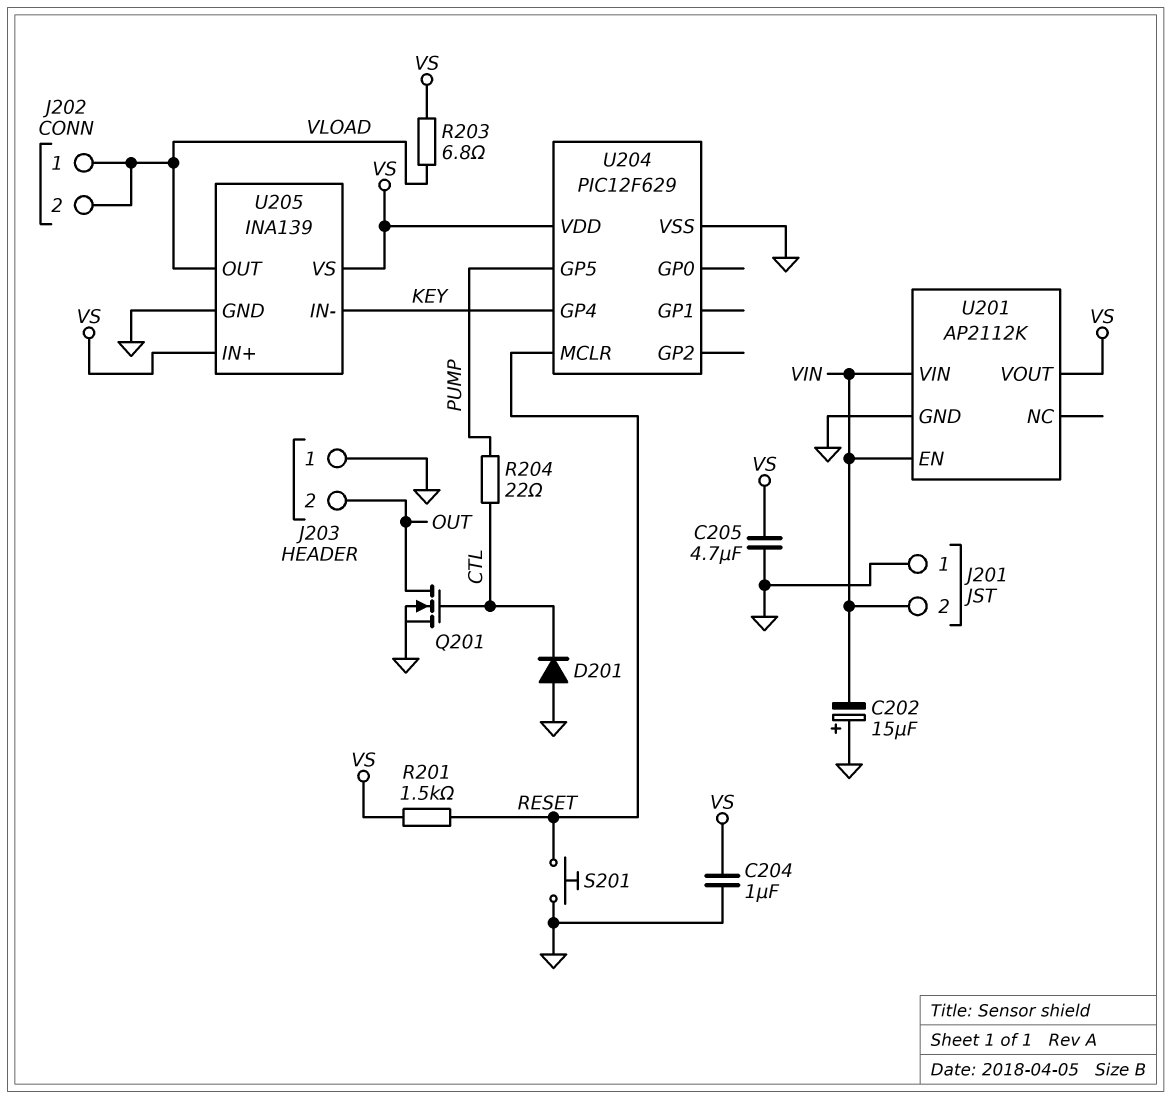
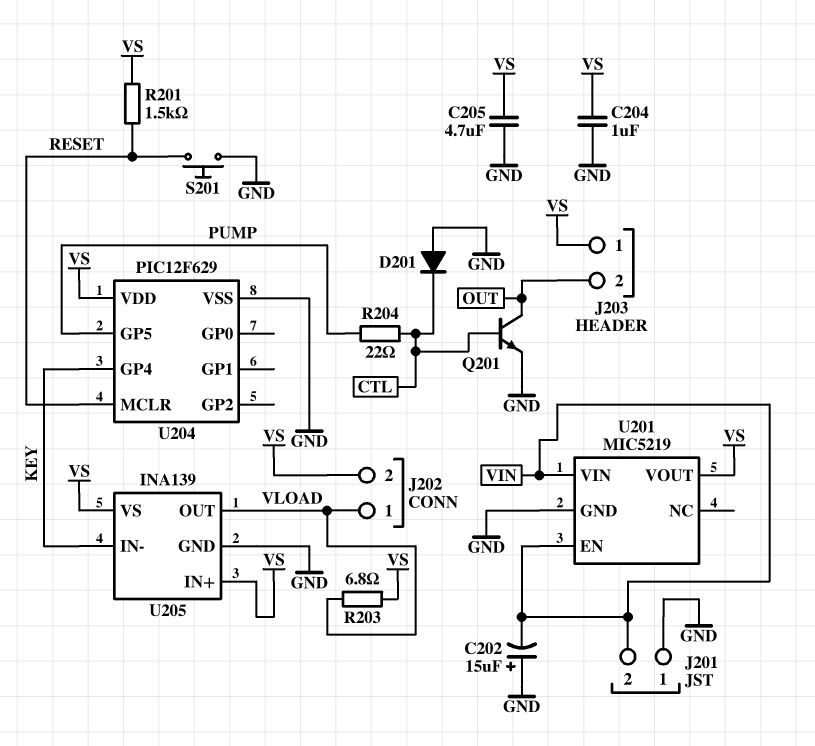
J202 pin 2: VLOAD -> VS
J203 pin 1: GND -> VS
Q201: NMOS (G CTL, D OUT, S GND) -> NPN (B CTL, C OUT, E GND)
U201: AP2112K -> MIC5219

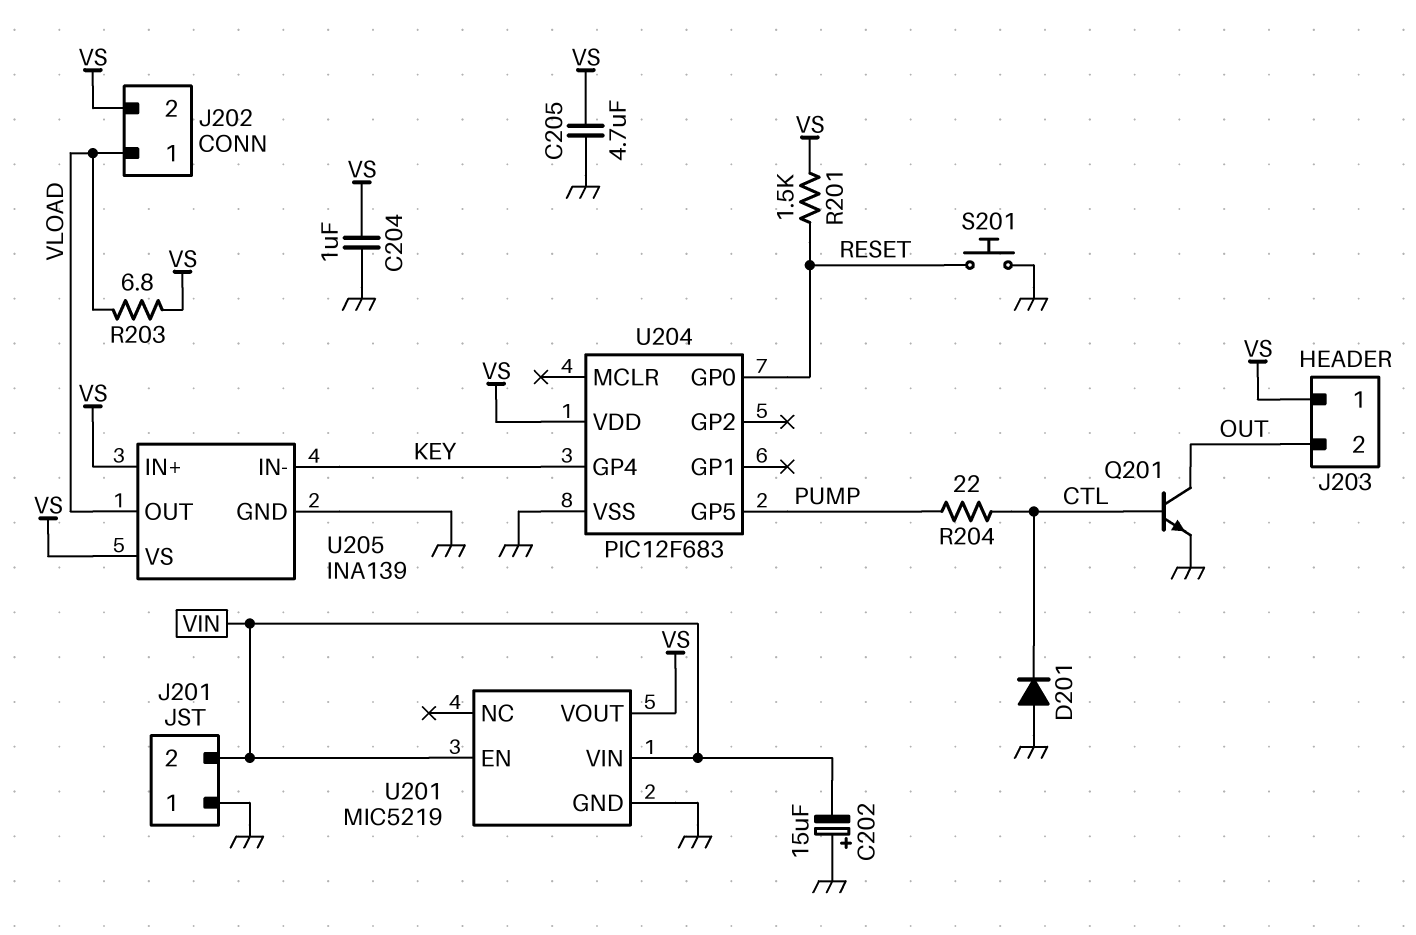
U204: PIC12F629 -> PIC12F683
U204 pin GP0: none -> RESET
U204 pin MCLR: RESET -> none

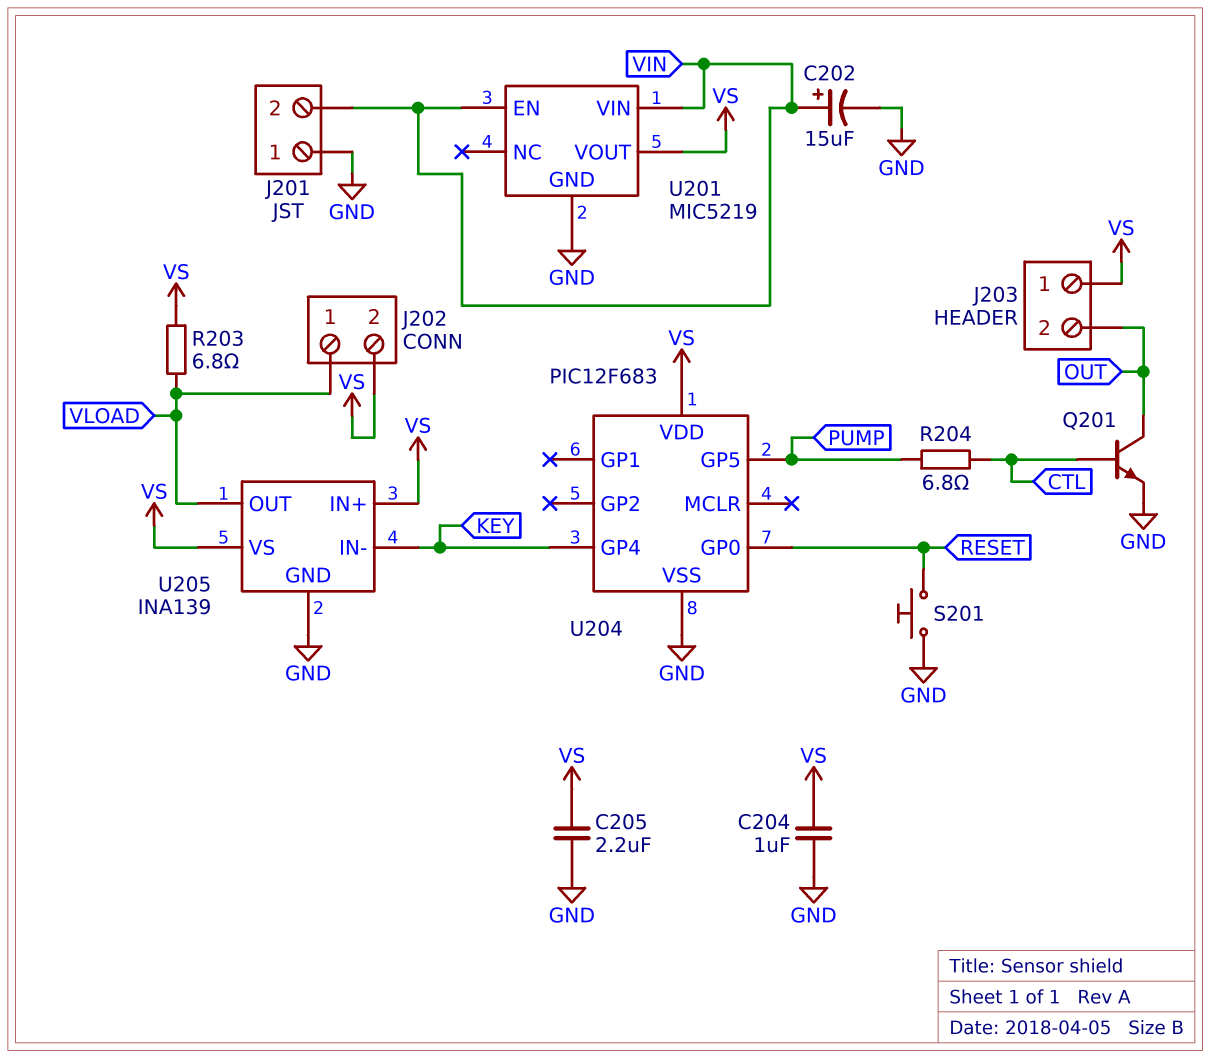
C202: 15uF (plus GND, minus VIN) -> 15uF (plus VIN, minus GND)
C205: 4.7uF (GND, VS) -> 2.2uF (GND, VS)
D201: diode (A GND, K CTL) -> none
R201: 1.5k (RESET, VS) -> none
R204: 22 (CTL, PUMP) -> 6.8 (CTL, PUMP)

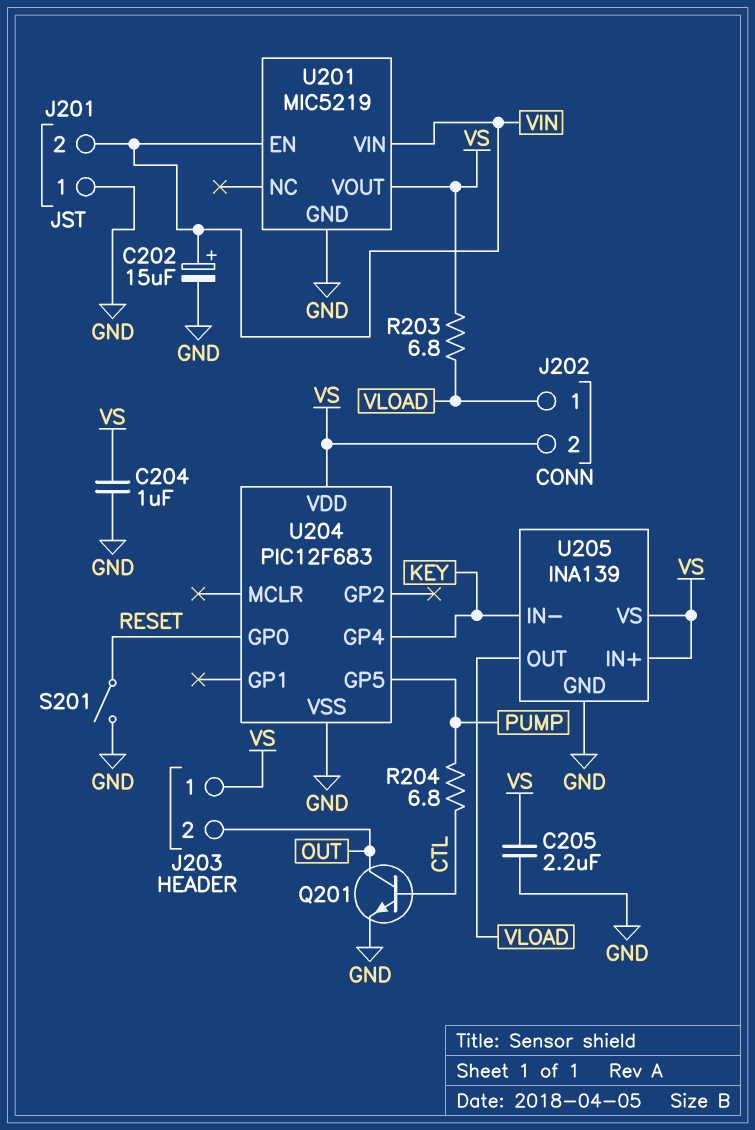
S201: button (GND, RESET) -> switch (GND, RESET)

